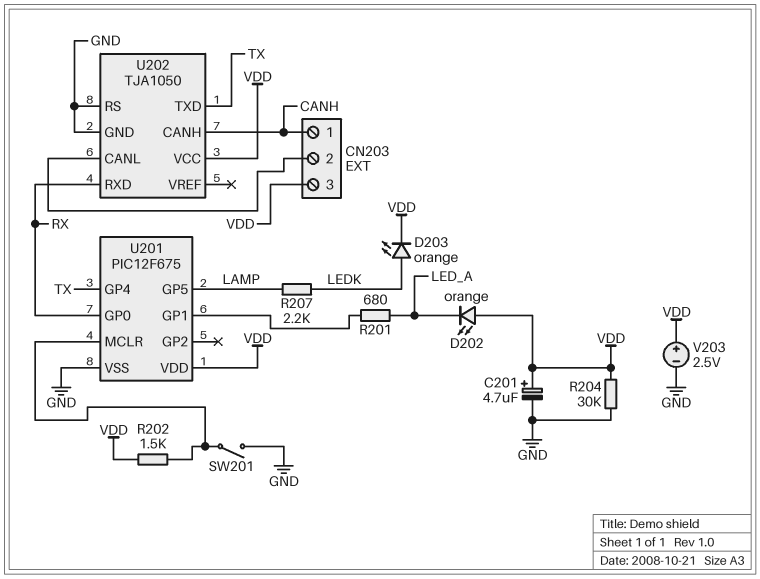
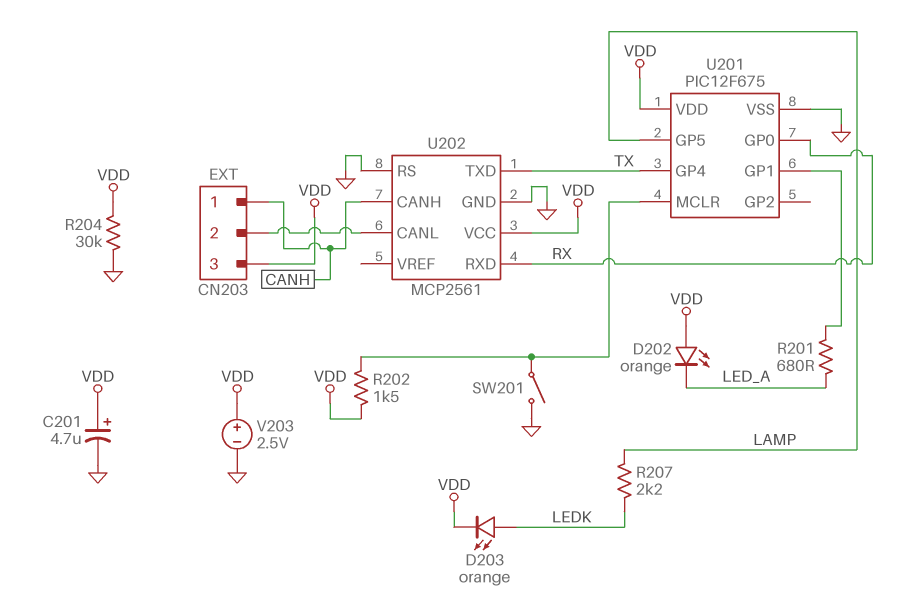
U202: TJA1050 -> MCP2561

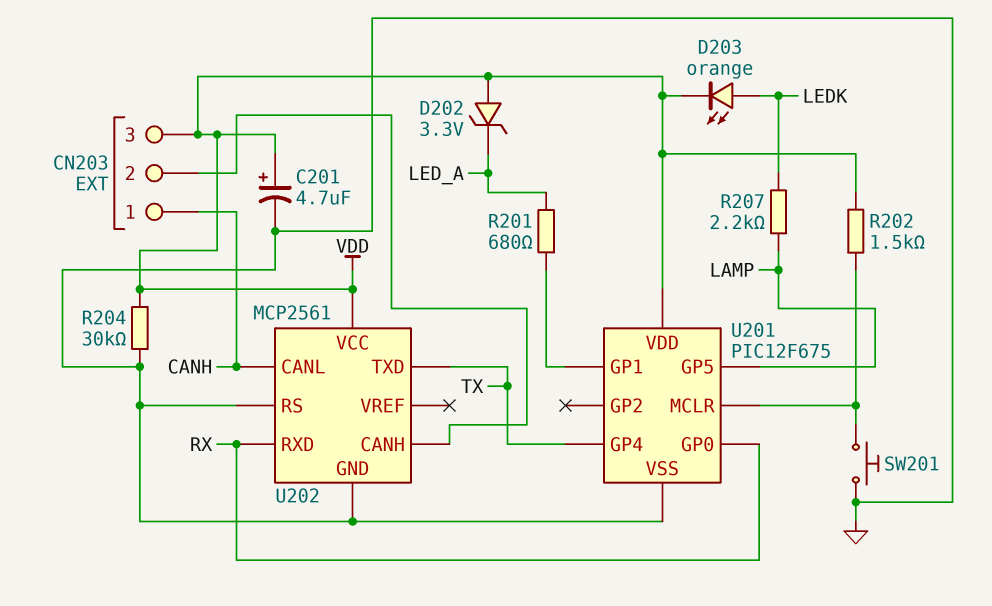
D202: LED orange (A VDD, K LED_A) -> zener 3.3V (A VDD, K LED_A)
SW201: switch (GND, U201/MCLR) -> button (GND, U201/MCLR)
U202 pin CANH: CANH -> CN203/2
U202 pin CANL: CN203/2 -> CANH
V203: 2.5V (plus VDD, minus GND) -> none

